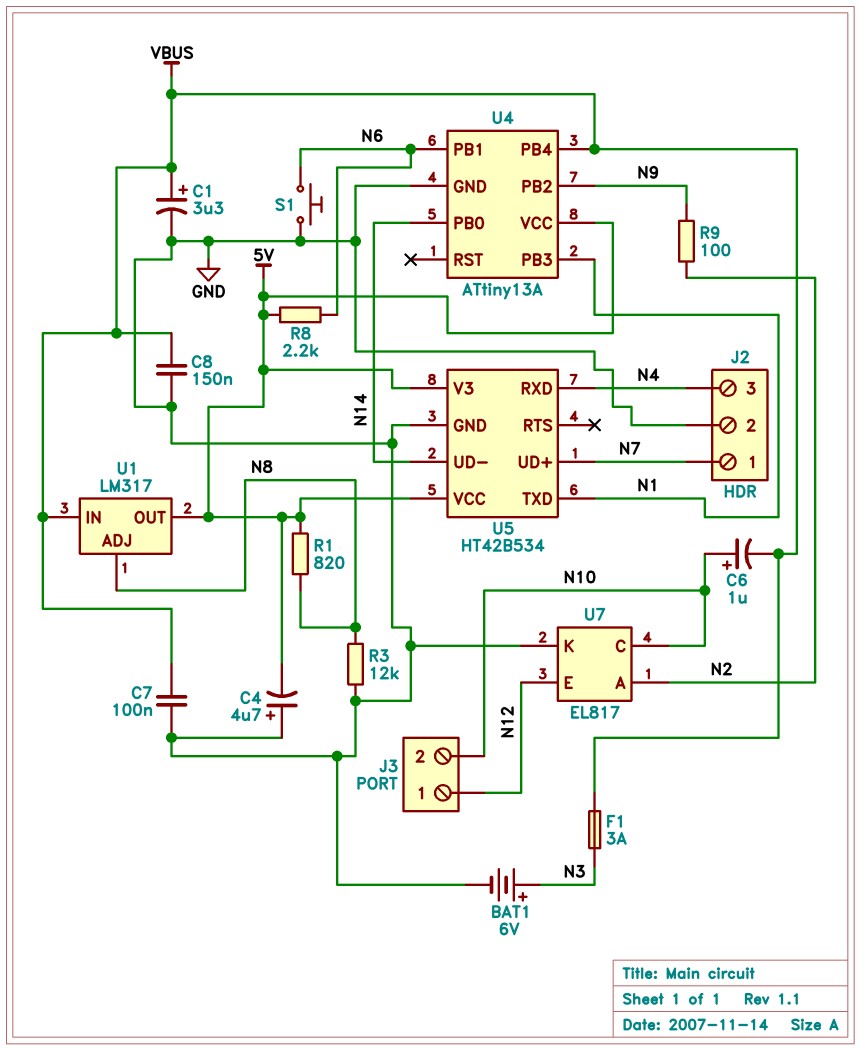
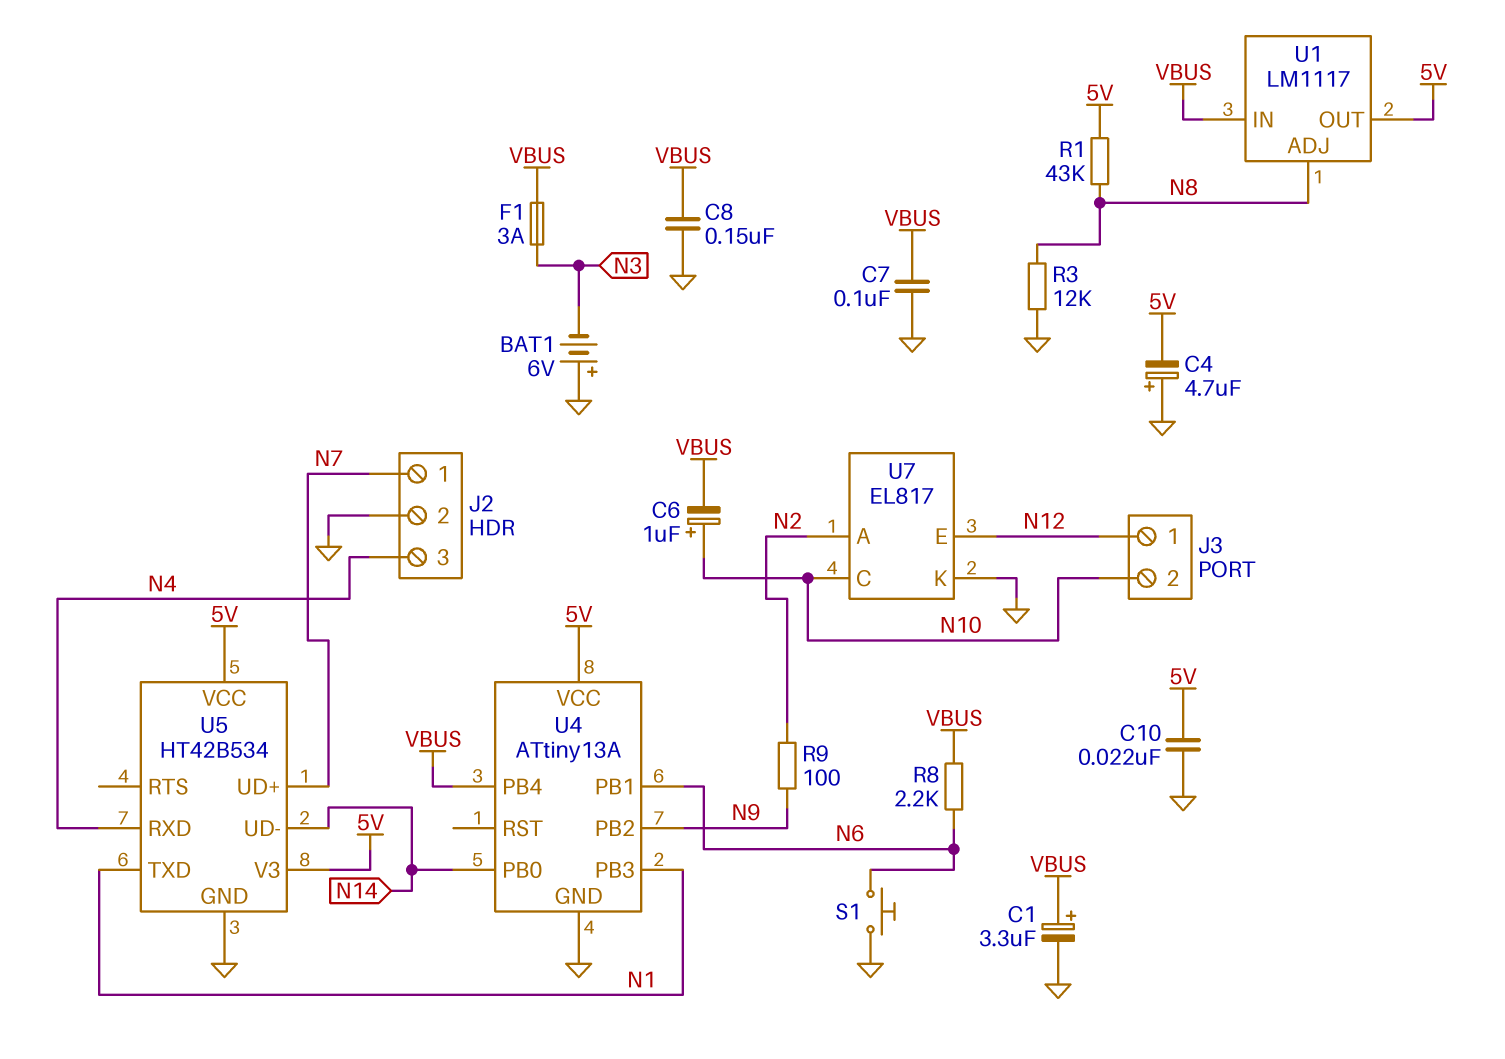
BAT1: 6V (plus N3, minus GND) -> 6V (plus GND, minus N3)
C10: none -> 22nF (5V, GND)
R1: 820 (5V, N8) -> 43k (5V, N8)
R8: 2.2k (5V, N6) -> 2.2k (N6, VBUS)
U1: LM317 -> LM1117

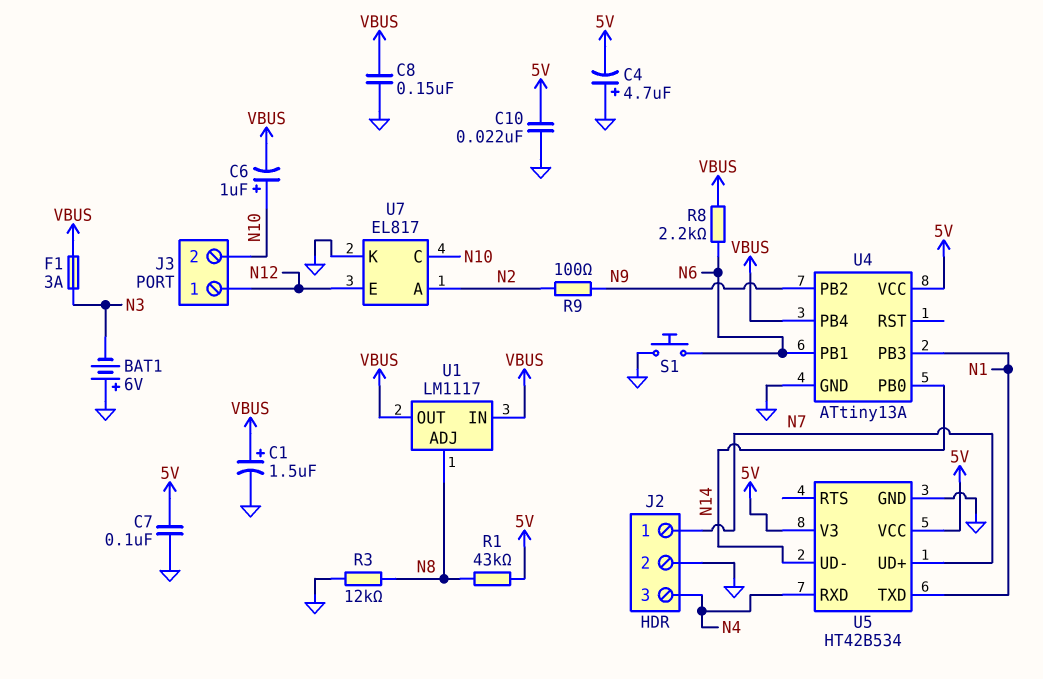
C1: 3.3uF (plus VBUS, minus GND) -> 1.5uF (plus VBUS, minus GND)
C7: 100nF (GND, VBUS) -> 100nF (5V, GND)
U1 pin OUT: 5V -> VBUS

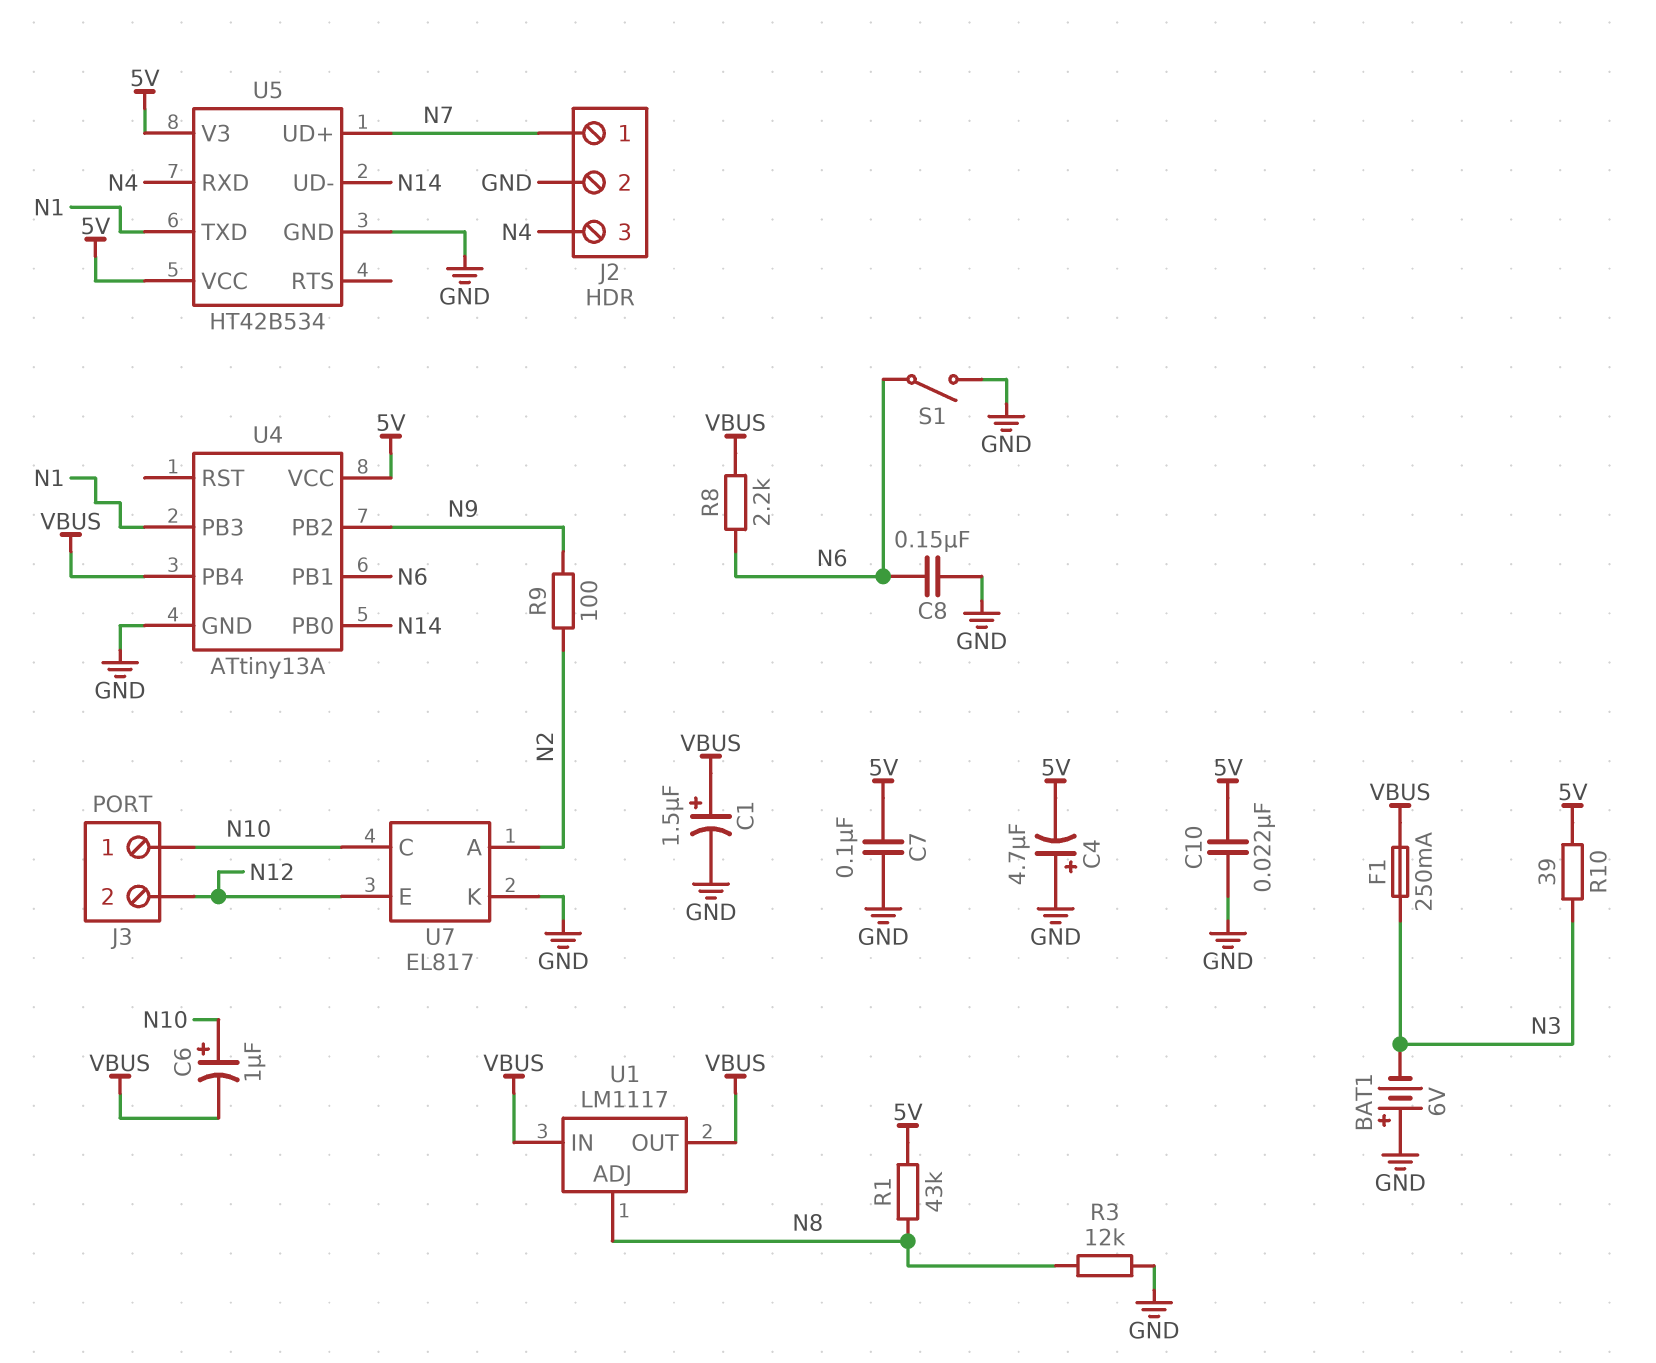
C8: 150nF (GND, VBUS) -> 150nF (GND, N6)
F1: 3A (N3, VBUS) -> 250mA (N3, VBUS)
J3 pin 1: N12 -> N10
J3 pin 2: N10 -> N12
R10: none -> 39 (5V, N3)
S1: button (GND, N6) -> switch (GND, N6)

